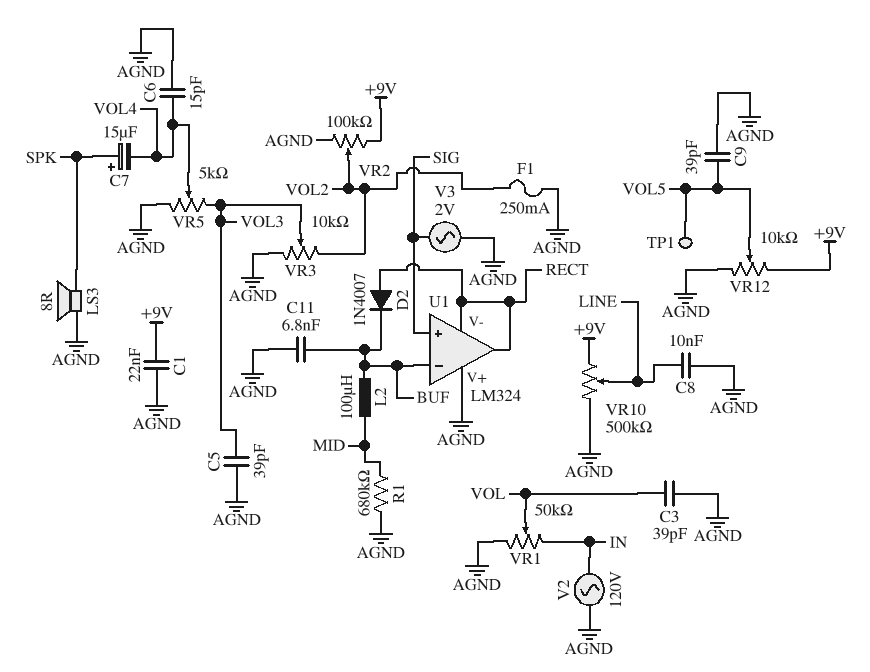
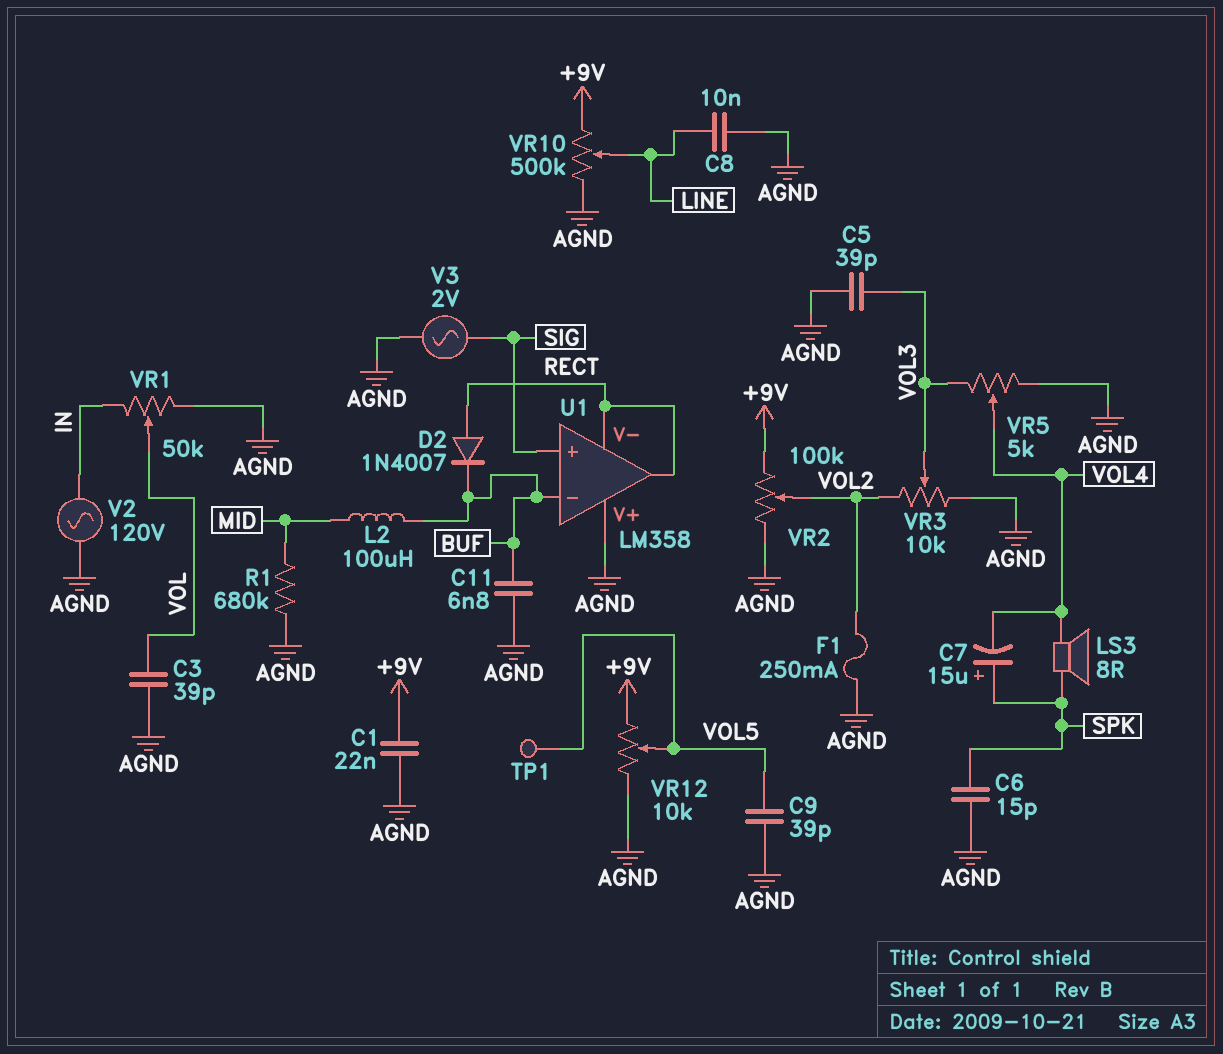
C6: 15pF (AGND, VOL4) -> 15pF (AGND, SPK)
LS3: speaker 8R (AGND, SPK) -> speaker 8R (SPK, VOL4)
U1: LM324 -> LM358

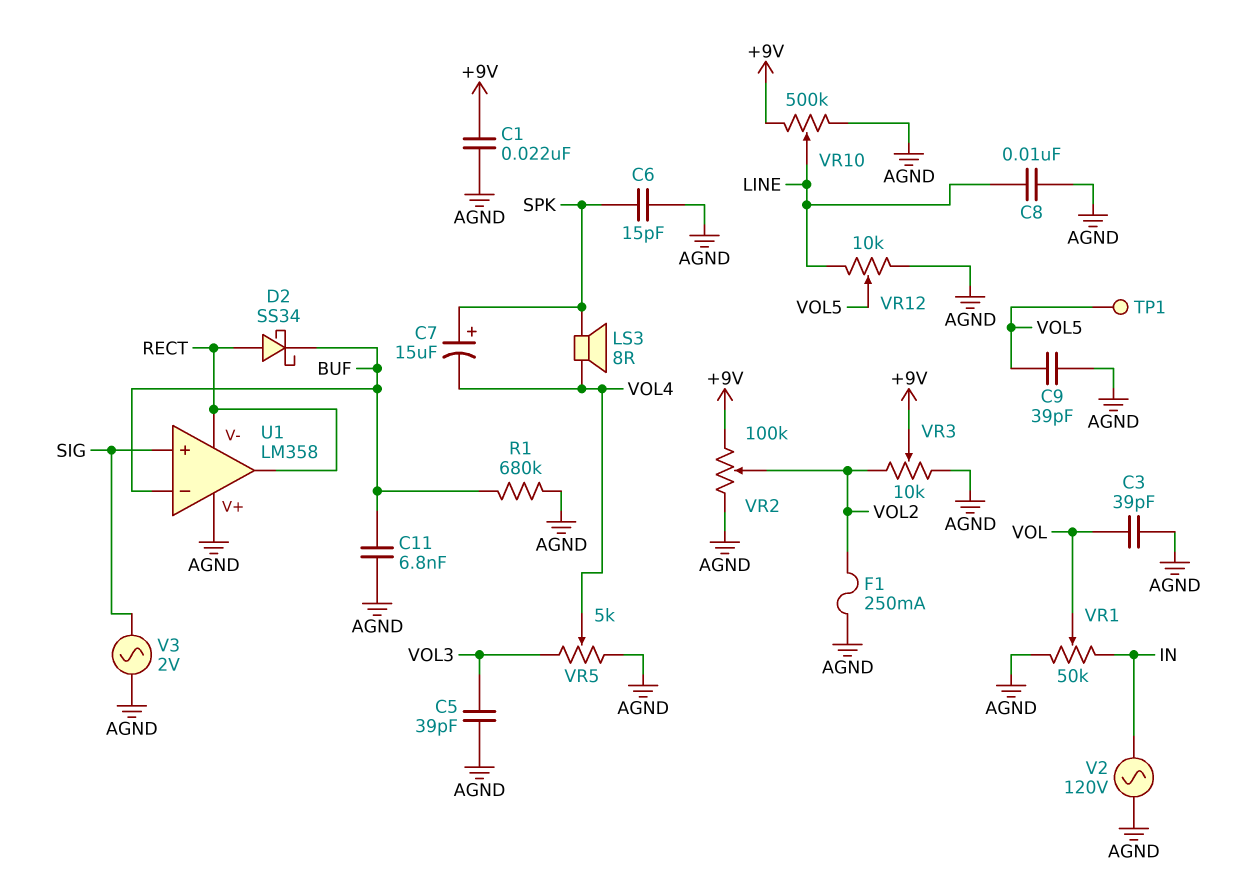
D2: diode 1N4007 (A RECT, K BUF) -> schottky SS34 (A RECT, K BUF)
L2: 100uH (BUF, MID) -> none
R1: 680k (AGND, MID) -> 680k (AGND, BUF)
VR3: 10k (AGND, VOL2, wiper VOL3) -> 10k (AGND, VOL2, wiper +9V)
VR12: 10k (+9V, AGND, wiper VOL5) -> 10k (AGND, LINE, wiper VOL5)

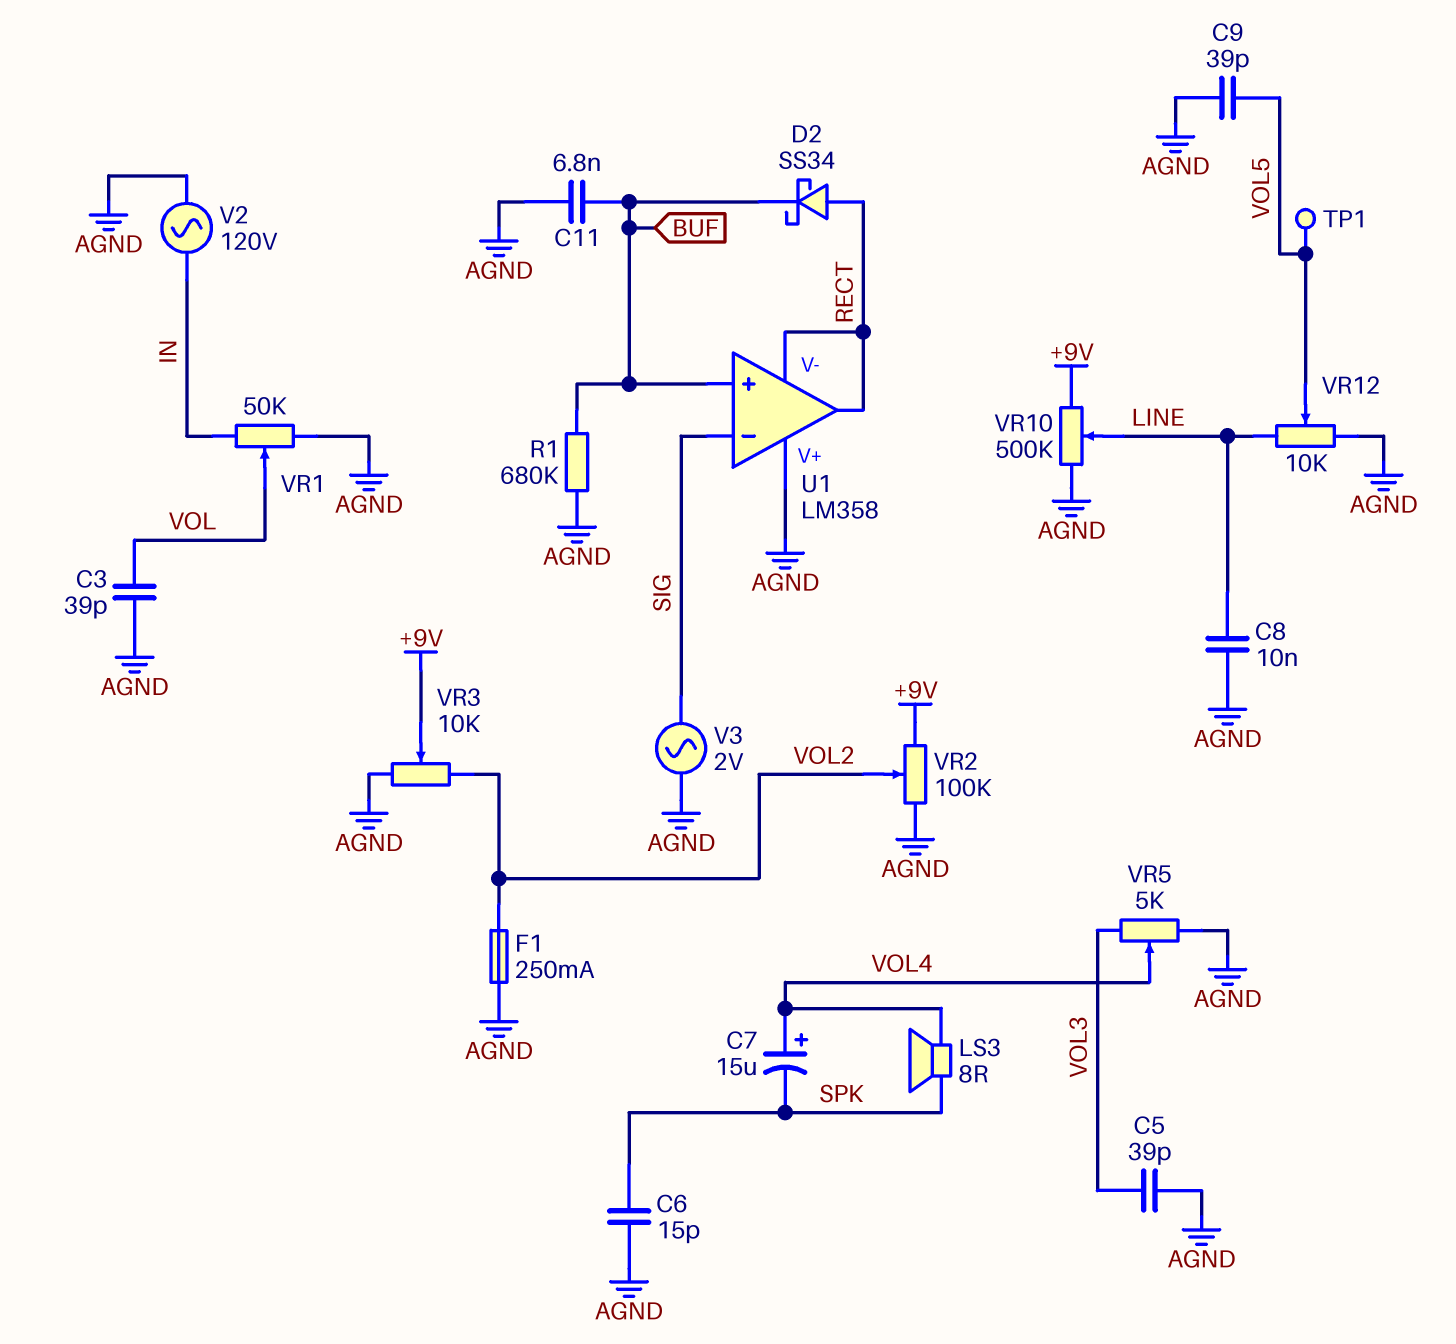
C1: 22nF (+9V, AGND) -> none
C7: 15uF (plus SPK, minus VOL4) -> 15uF (plus VOL4, minus SPK)
U1 pin in+: SIG -> BUF
U1 pin in-: BUF -> SIG

